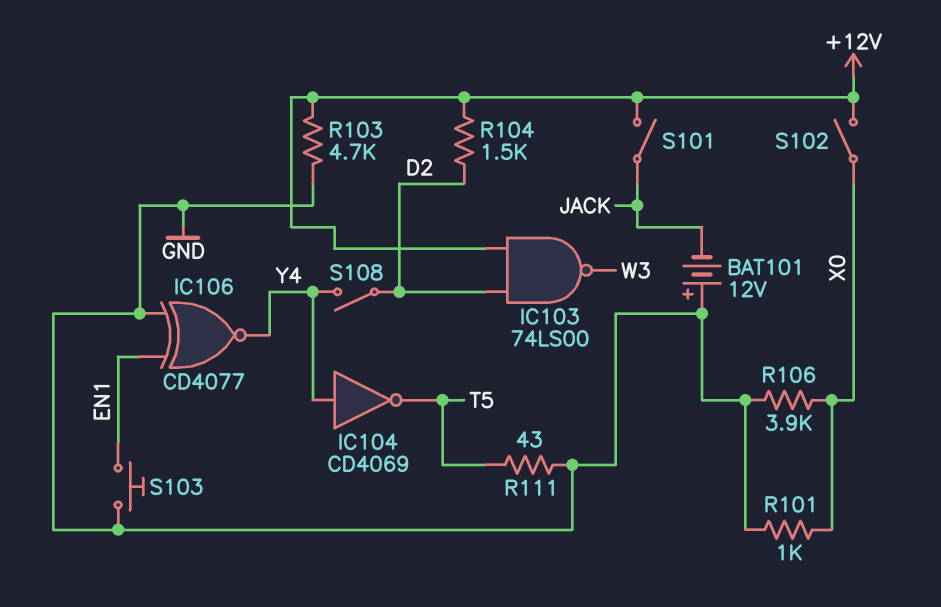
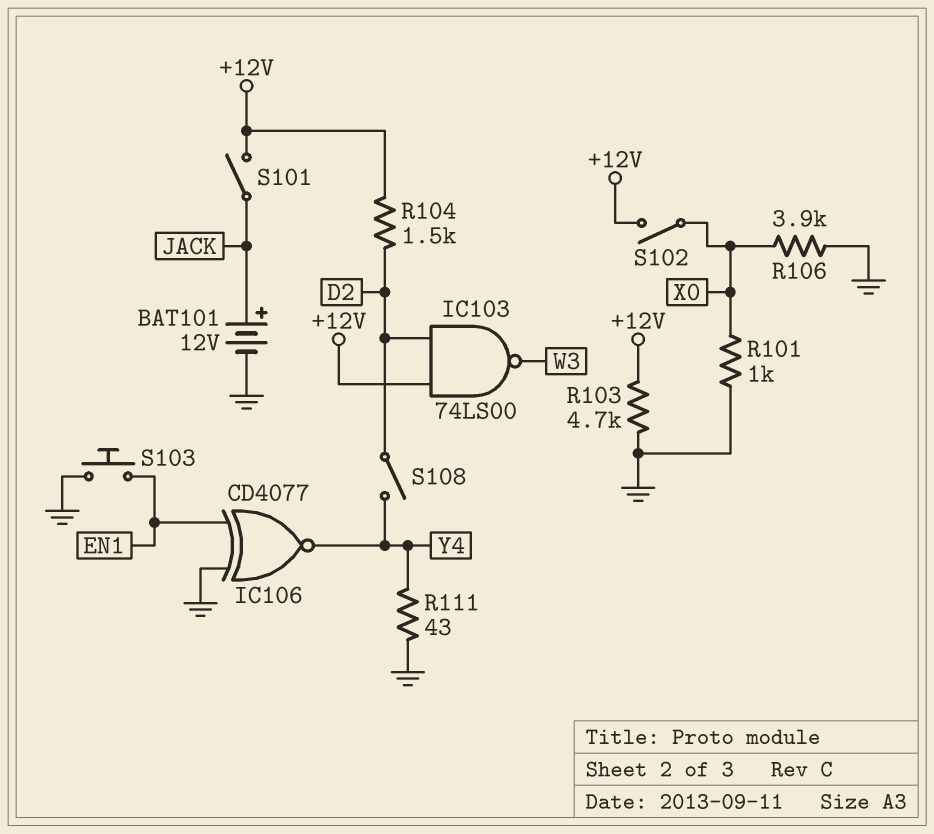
BAT101: 12V (plus GND, minus JACK) -> 12V (plus JACK, minus GND)
IC104: NOT CD4069 (in Y4, out T5) -> none
R111: 43 (GND, T5) -> 43 (GND, Y4)

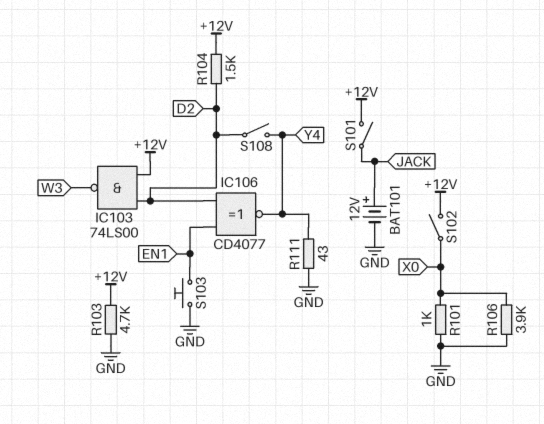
IC106: XNOR CD4077 (in EN1, in GND, out Y4) -> XNOR CD4077 (in D2, in EN1, out Y4)

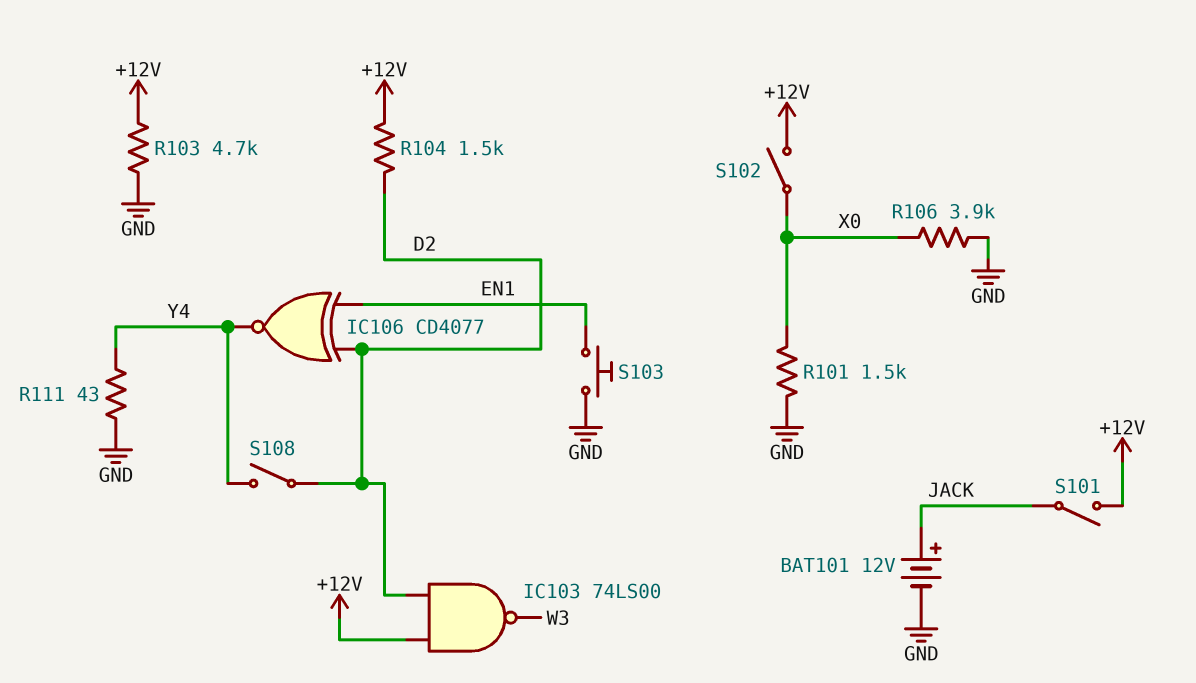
R101: 1k (GND, X0) -> 1.5k (GND, X0)

